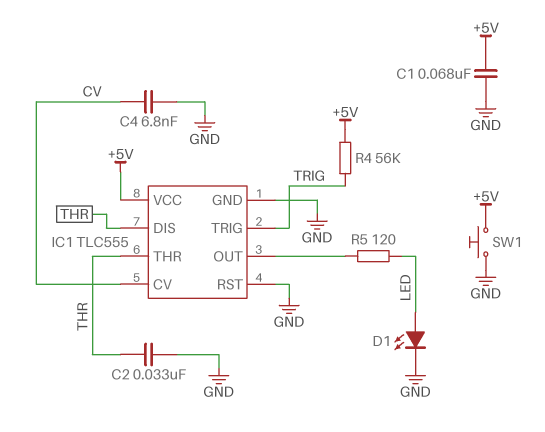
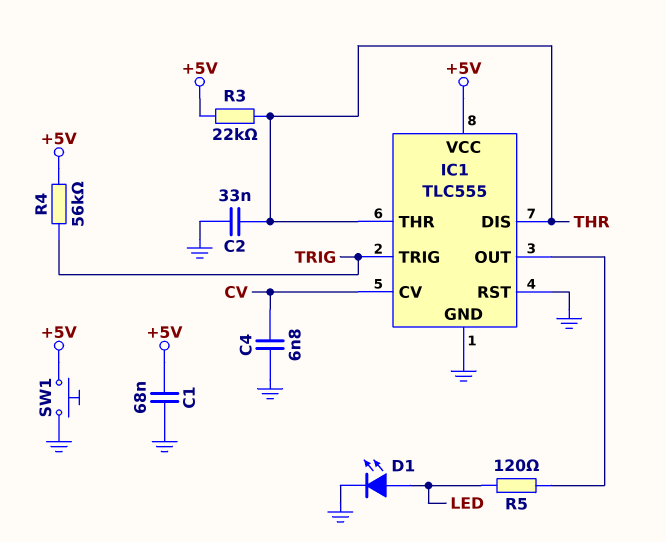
R3: none -> 22k (+5V, THR)

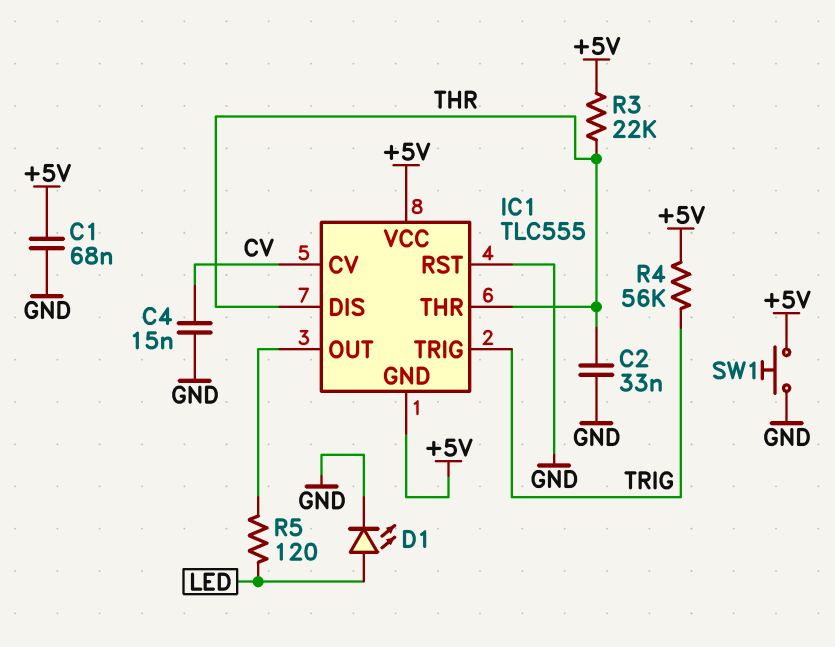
C4: 6.8nF (CV, GND) -> 15nF (CV, GND)
IC1 pin GND: GND -> +5V

